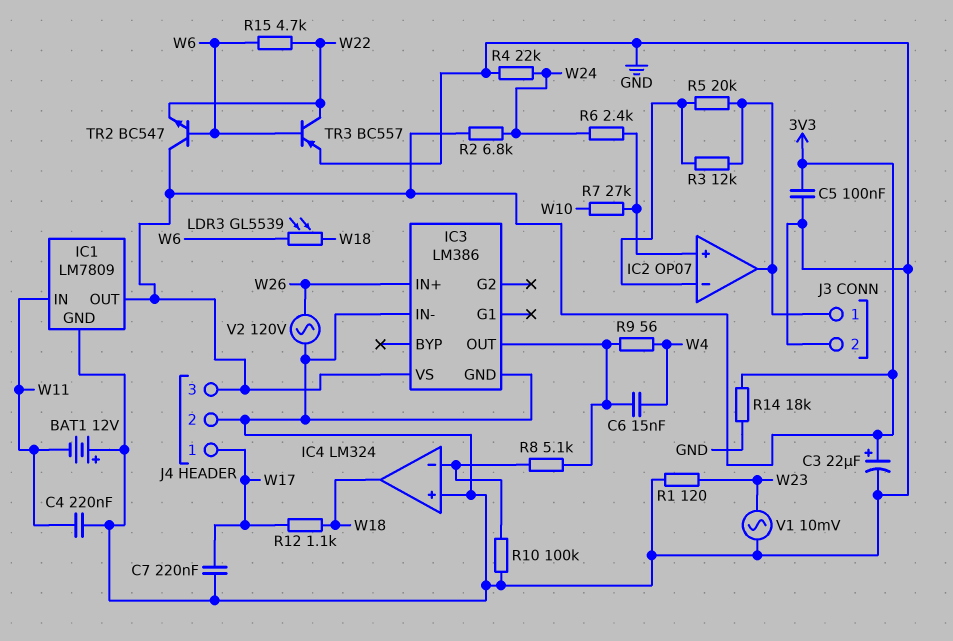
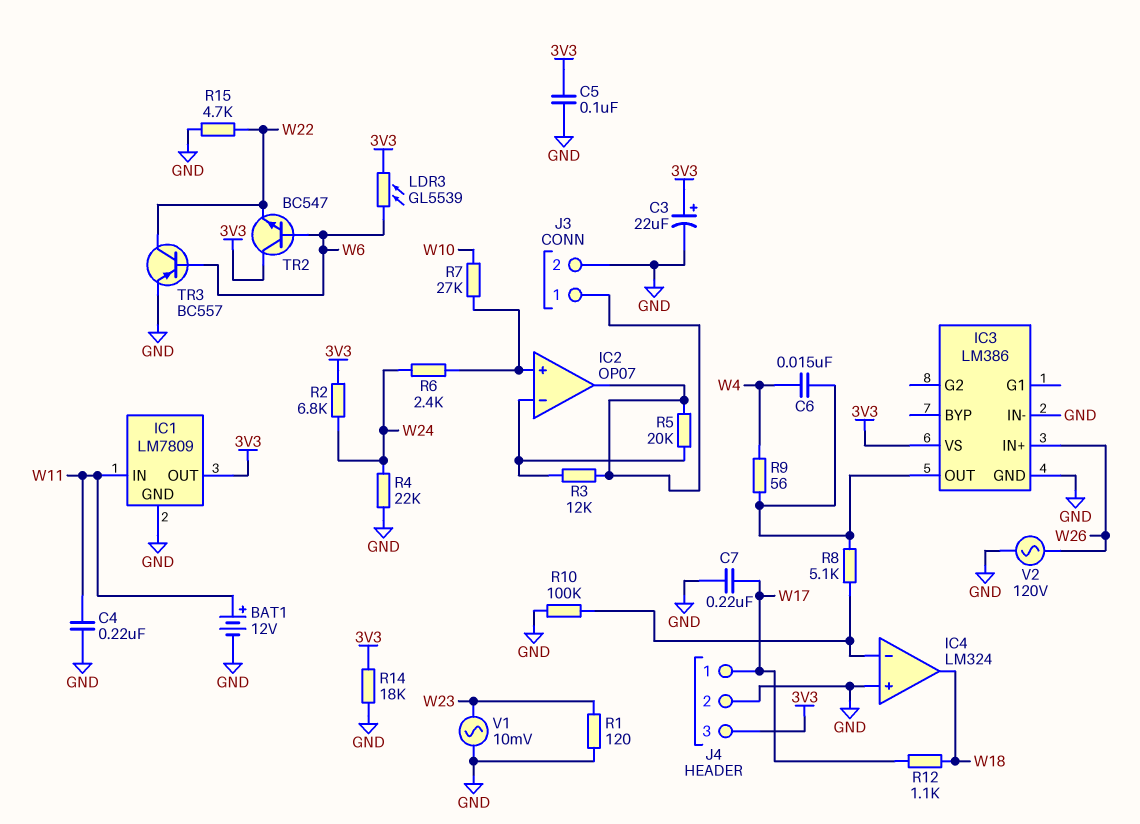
BAT1: 12V (plus GND, minus W11) -> 12V (plus W11, minus GND)
LDR3: GL5539 (W6, W18) -> GL5539 (3V3, W6)
R15: 4.7k (W6, W22) -> 4.7k (GND, W22)

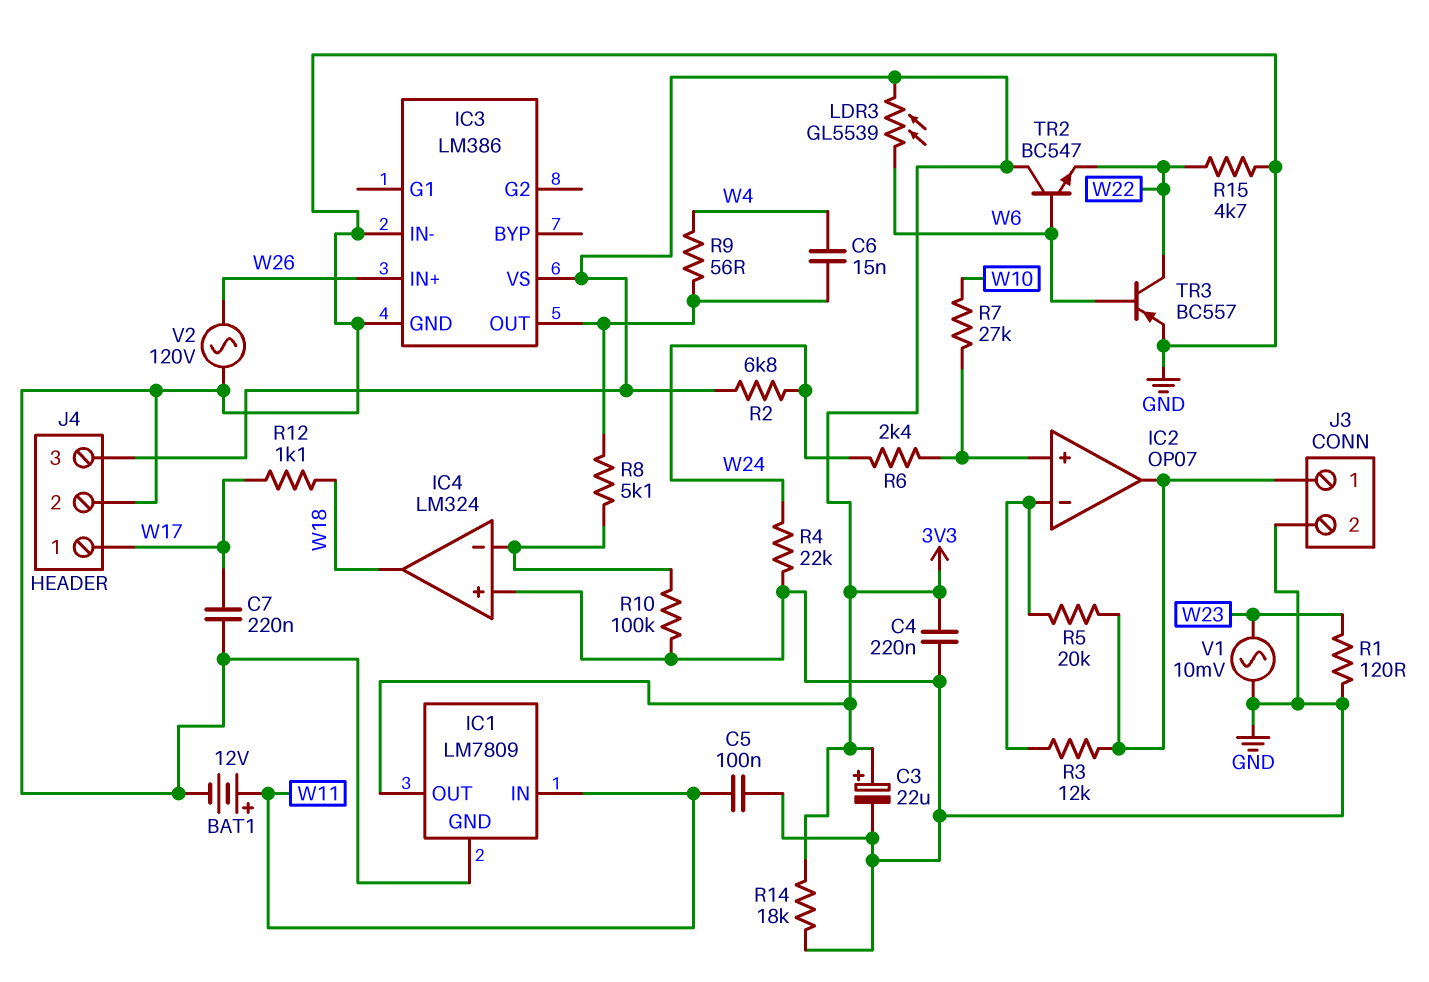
C4: 220nF (GND, W11) -> 220nF (3V3, GND)
C5: 100nF (3V3, GND) -> 100nF (GND, W11)

